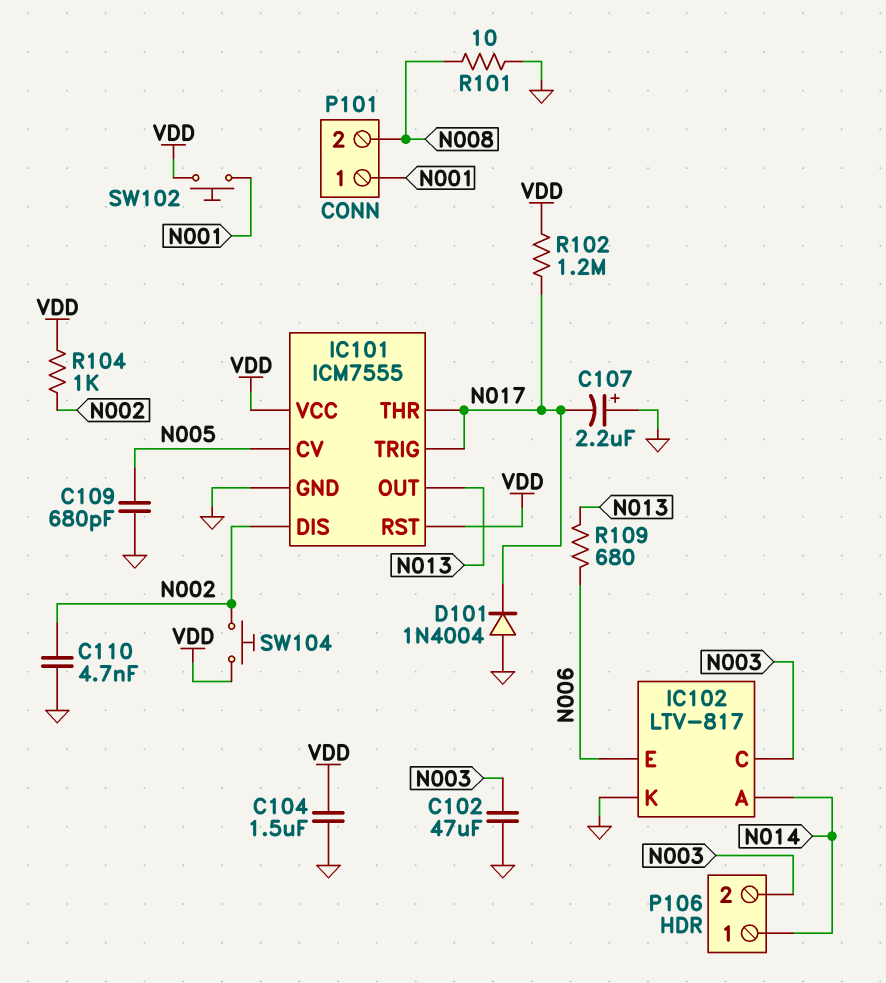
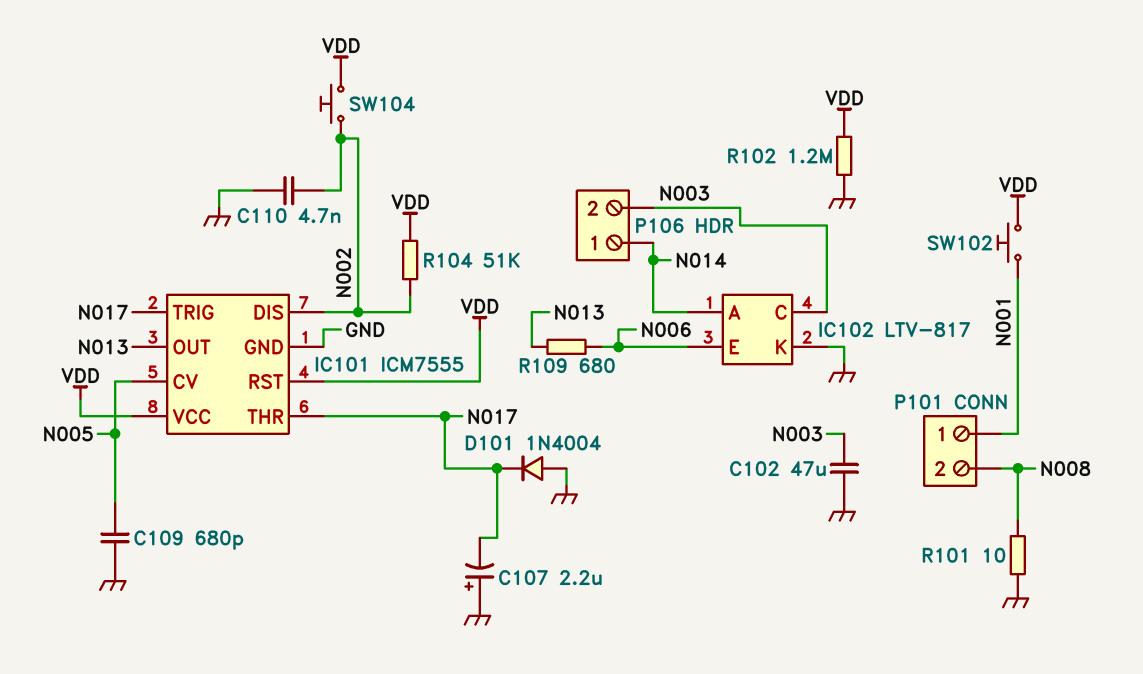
C104: 1.5uF (GND, VDD) -> none
R102: 1.2M (N017, VDD) -> 1.2M (GND, VDD)
R104: 1k (N002, VDD) -> 51k (N002, VDD)

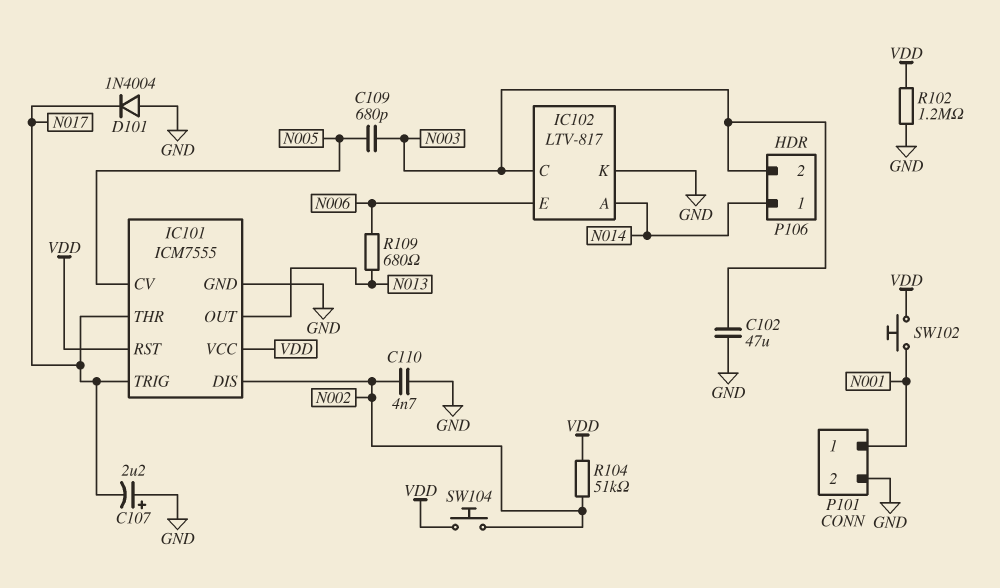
C109: 680pF (GND, N005) -> 680pF (N003, N005)
P101 pin 2: N008 -> GND
R101: 10 (GND, N008) -> none

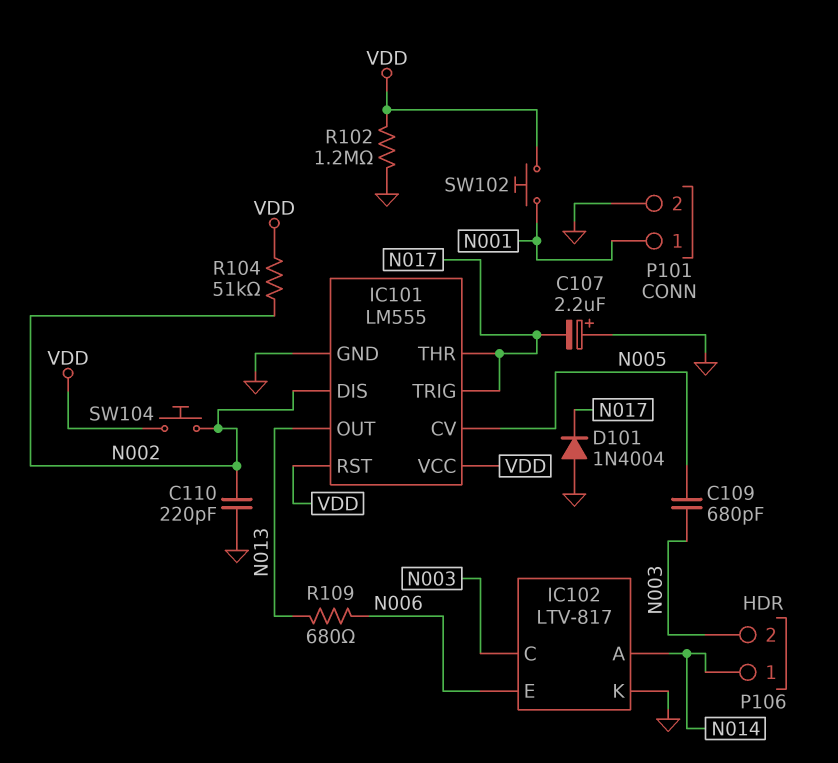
C102: 47uF (GND, N003) -> none
C110: 4.7nF (GND, N002) -> 220pF (GND, N002)
IC101: ICM7555 -> LM555

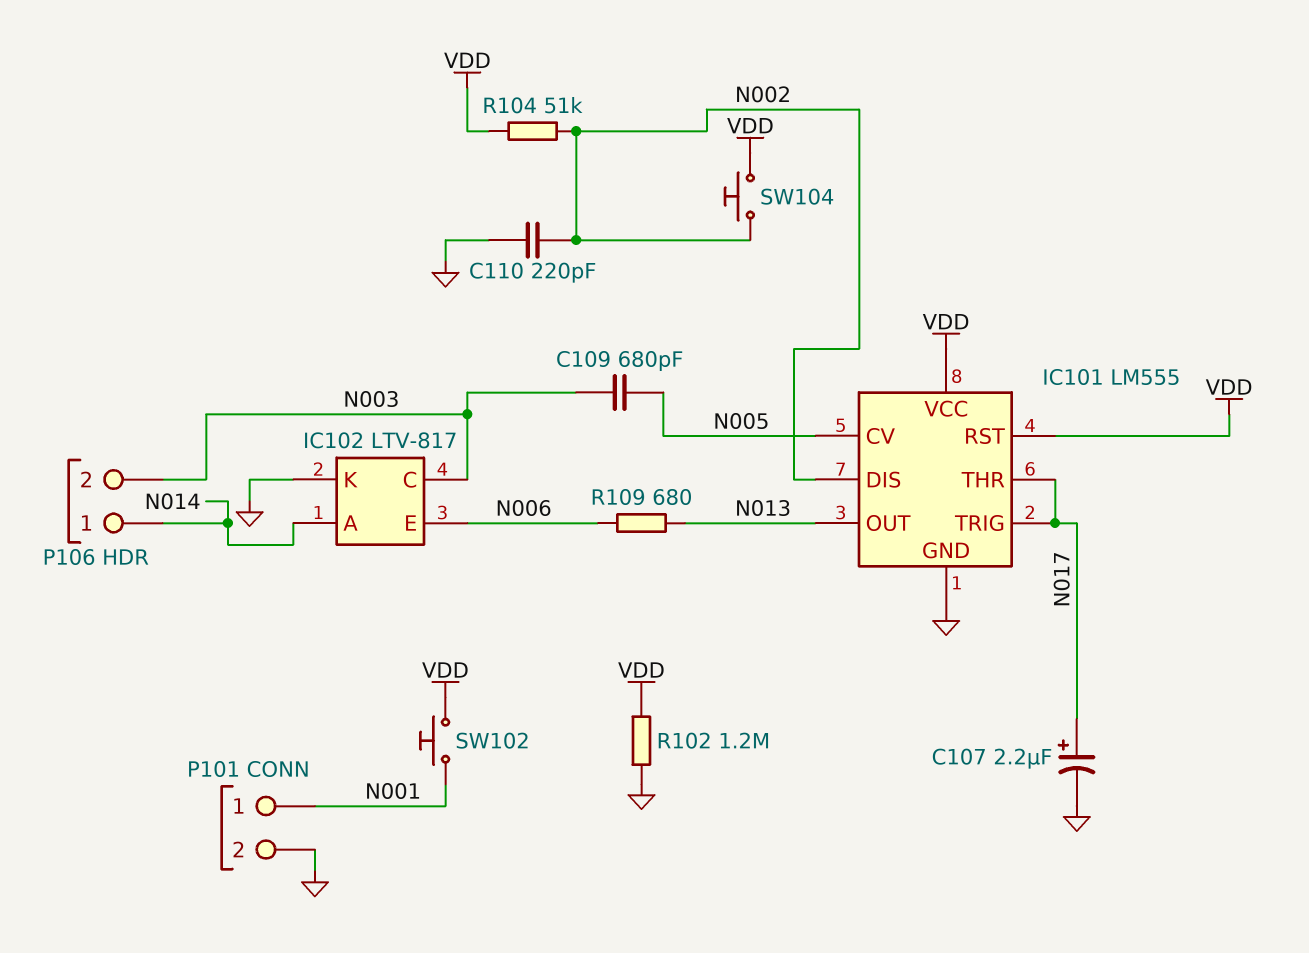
C107: 2.2uF (plus GND, minus N017) -> 2.2uF (plus N017, minus GND)
D101: diode 1N4004 (A GND, K N017) -> none

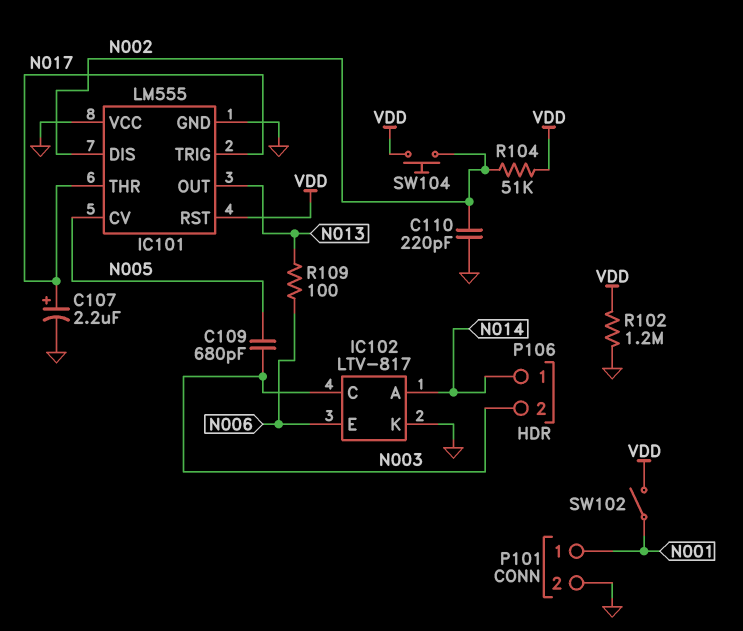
IC101 pin VCC: VDD -> GND
R109: 680 (N006, N013) -> 100 (N006, N013)
SW102: button (N001, VDD) -> switch (N001, VDD)

